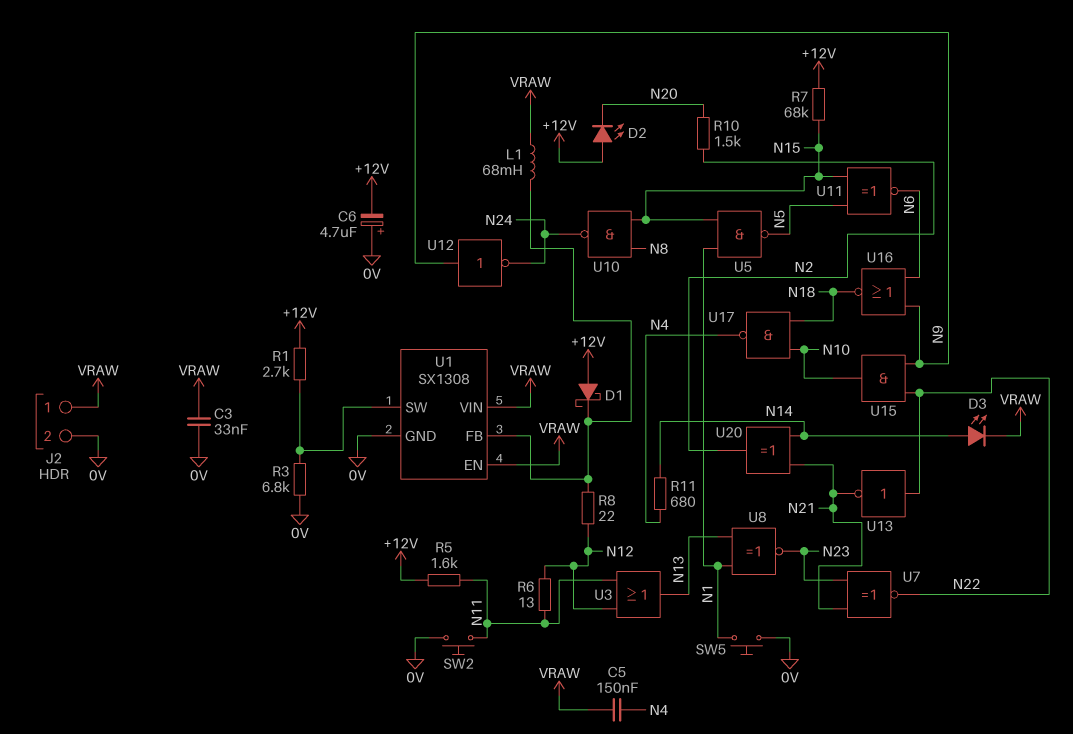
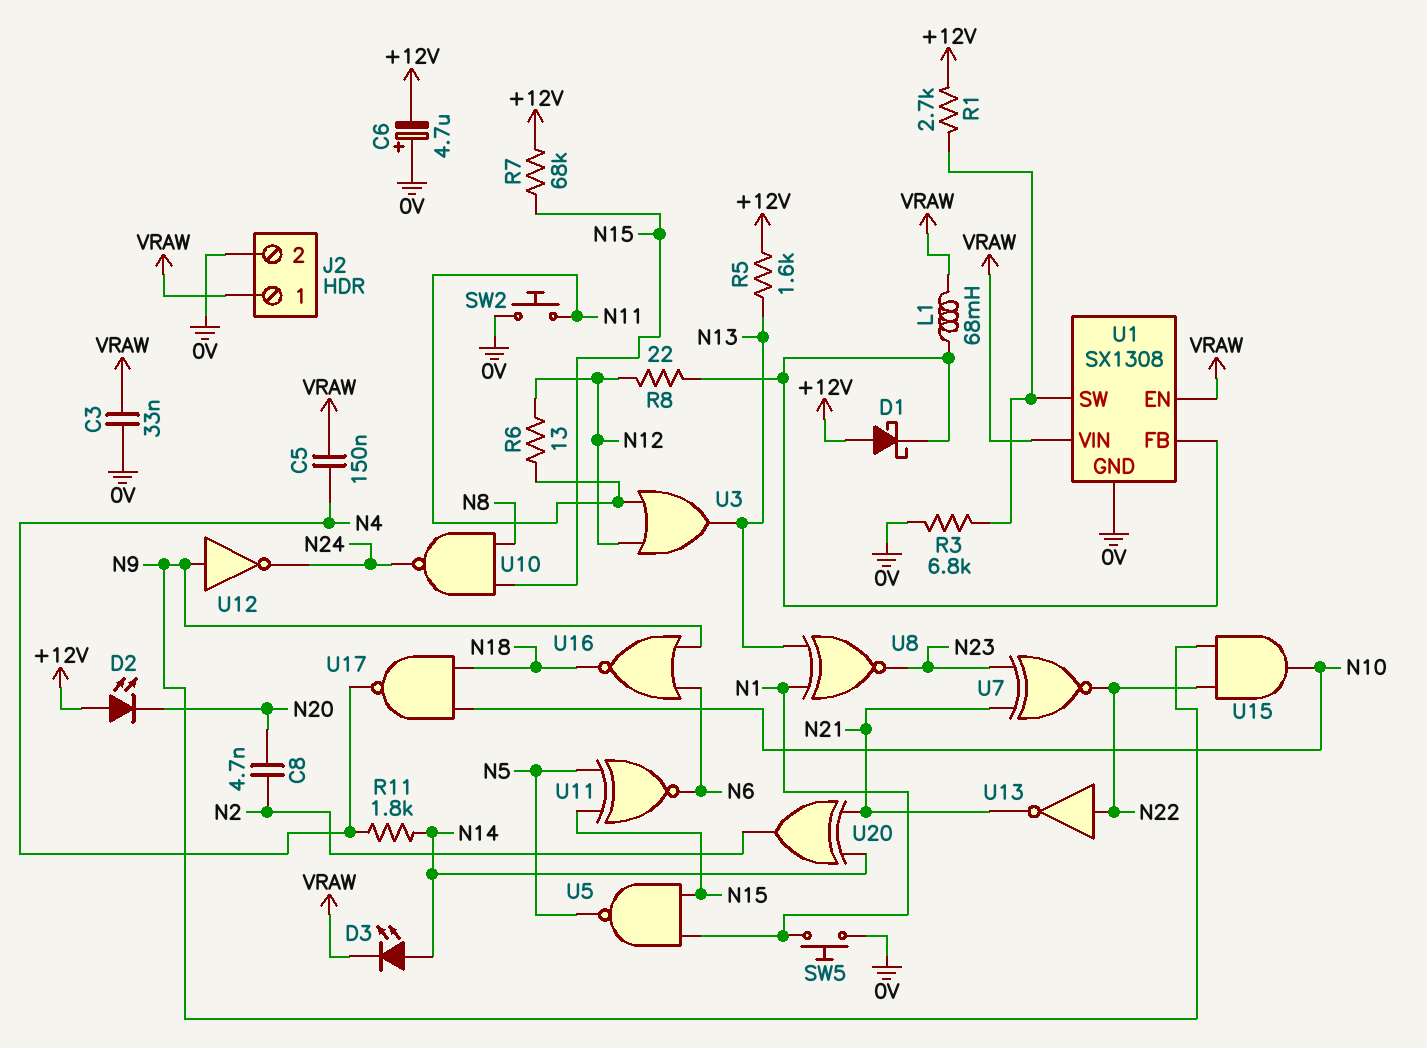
C8: none -> 4.7nF (N2, N20)
R5: 1.6k (+12V, N11) -> 1.6k (+12V, N13)
R10: 1.5k (N2, N20) -> none
R11: 680 (N4, N14) -> 1.8k (N4, N14)

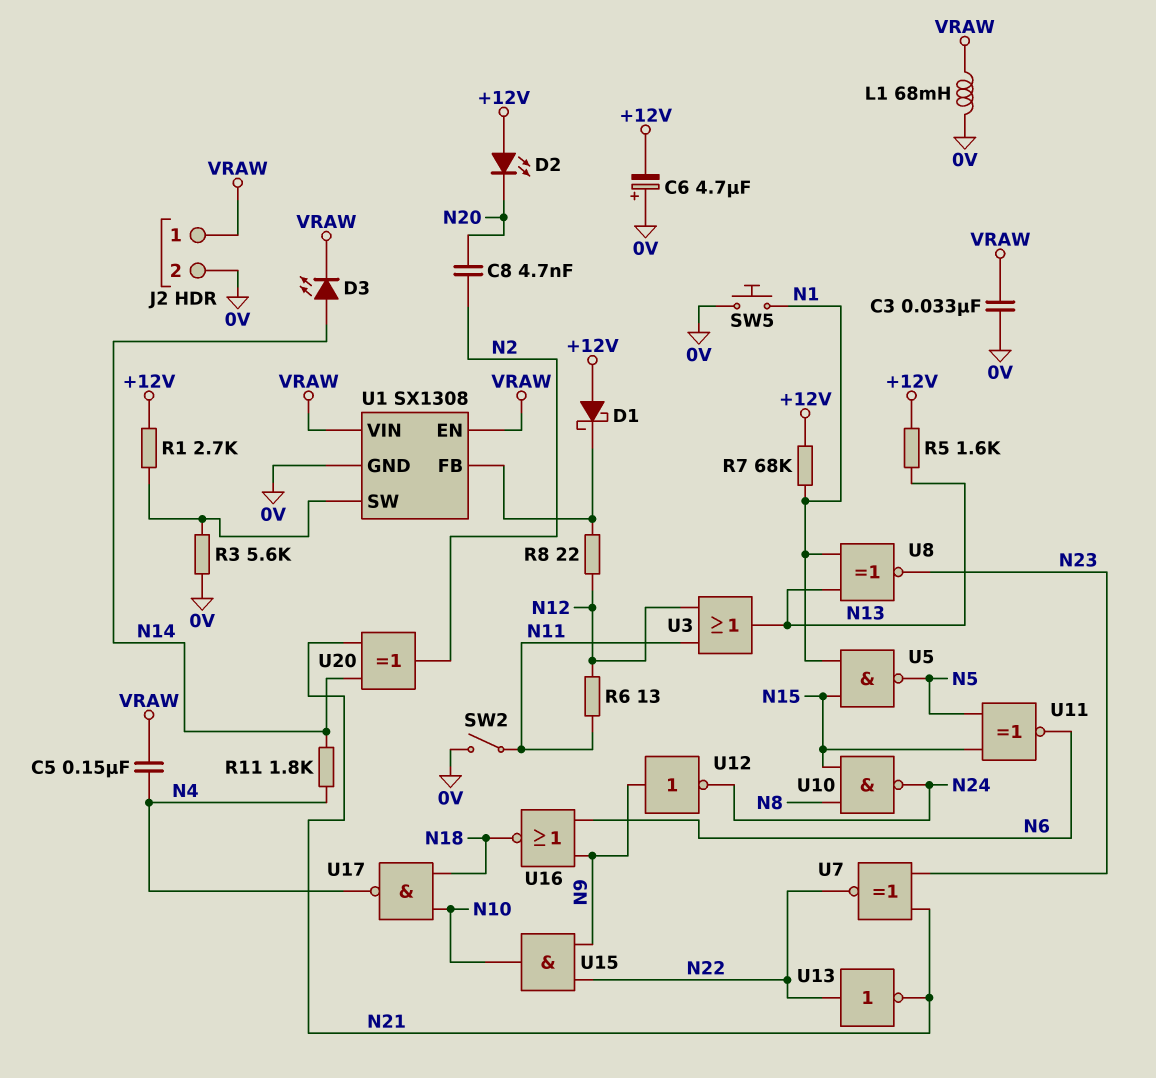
L1: 68mH (U1/FB, VRAW) -> 68mH (0V, VRAW)
R3: 6.8k (0V, U1/SW) -> 5.6k (0V, U1/SW)
R7: 68k (+12V, N15) -> 68k (+12V, N1)
SW2: button (0V, N11) -> switch (0V, N11)

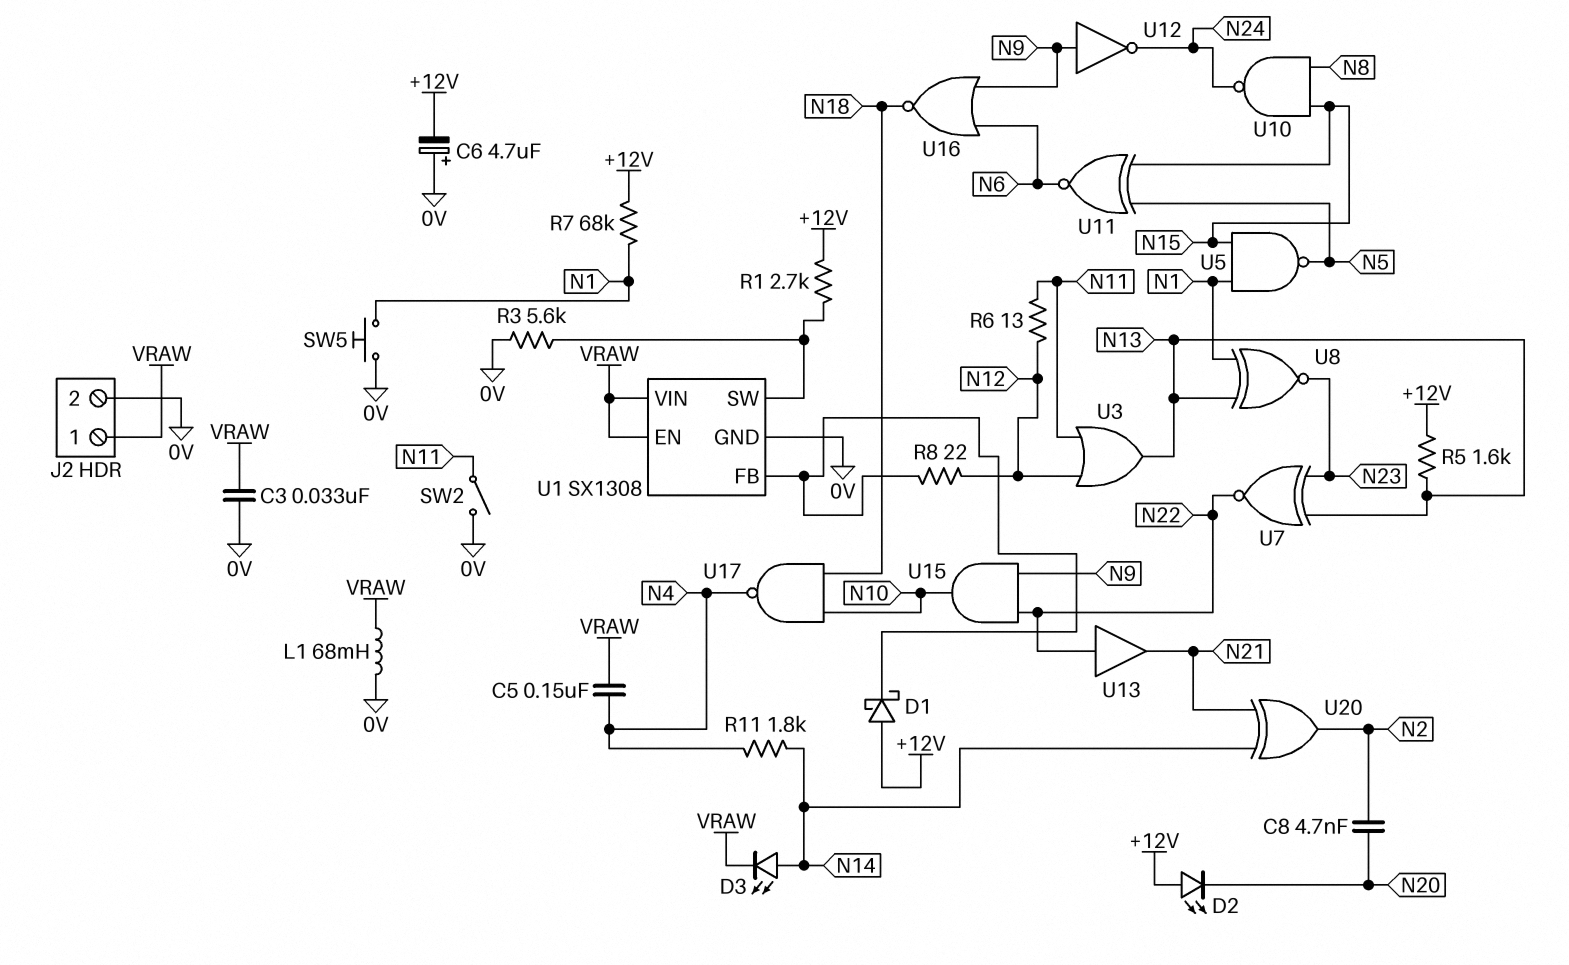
U7: XNOR (in N21, in N23, out N22) -> XNOR (in N13, in N23, out N22)
U13: NOT (in N22, out N21) -> buffer (in N22, out N21)

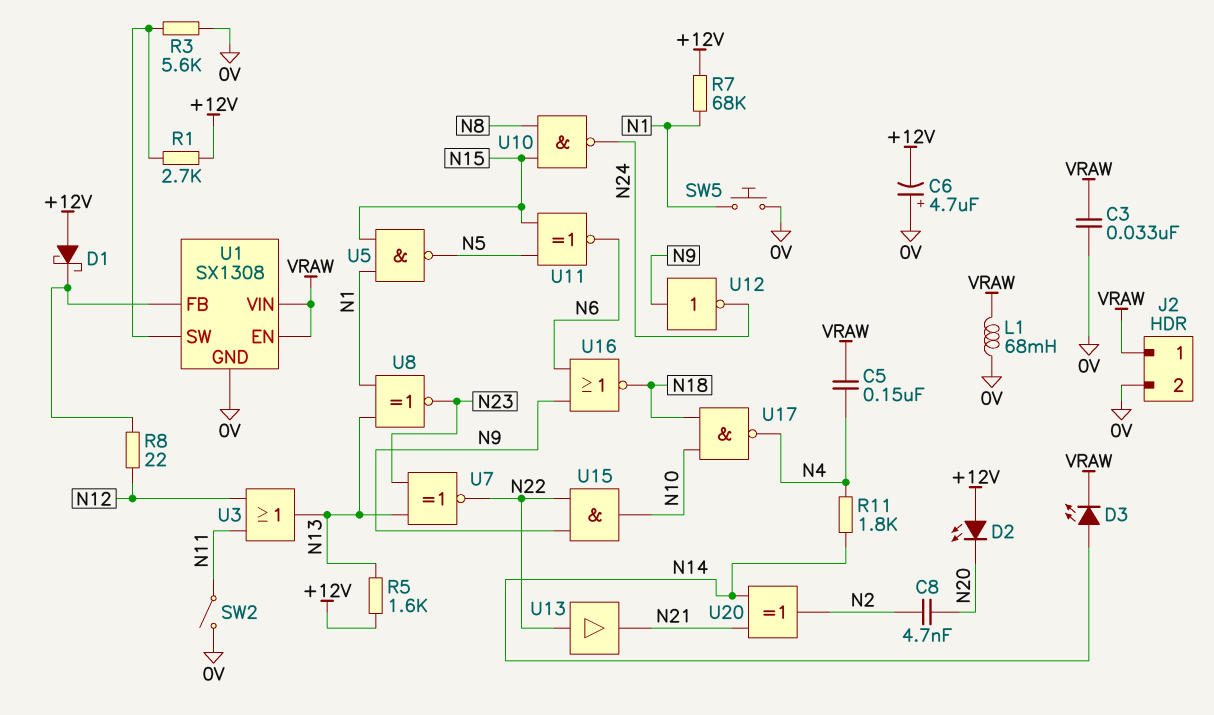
R6: 13 (N11, N12) -> none

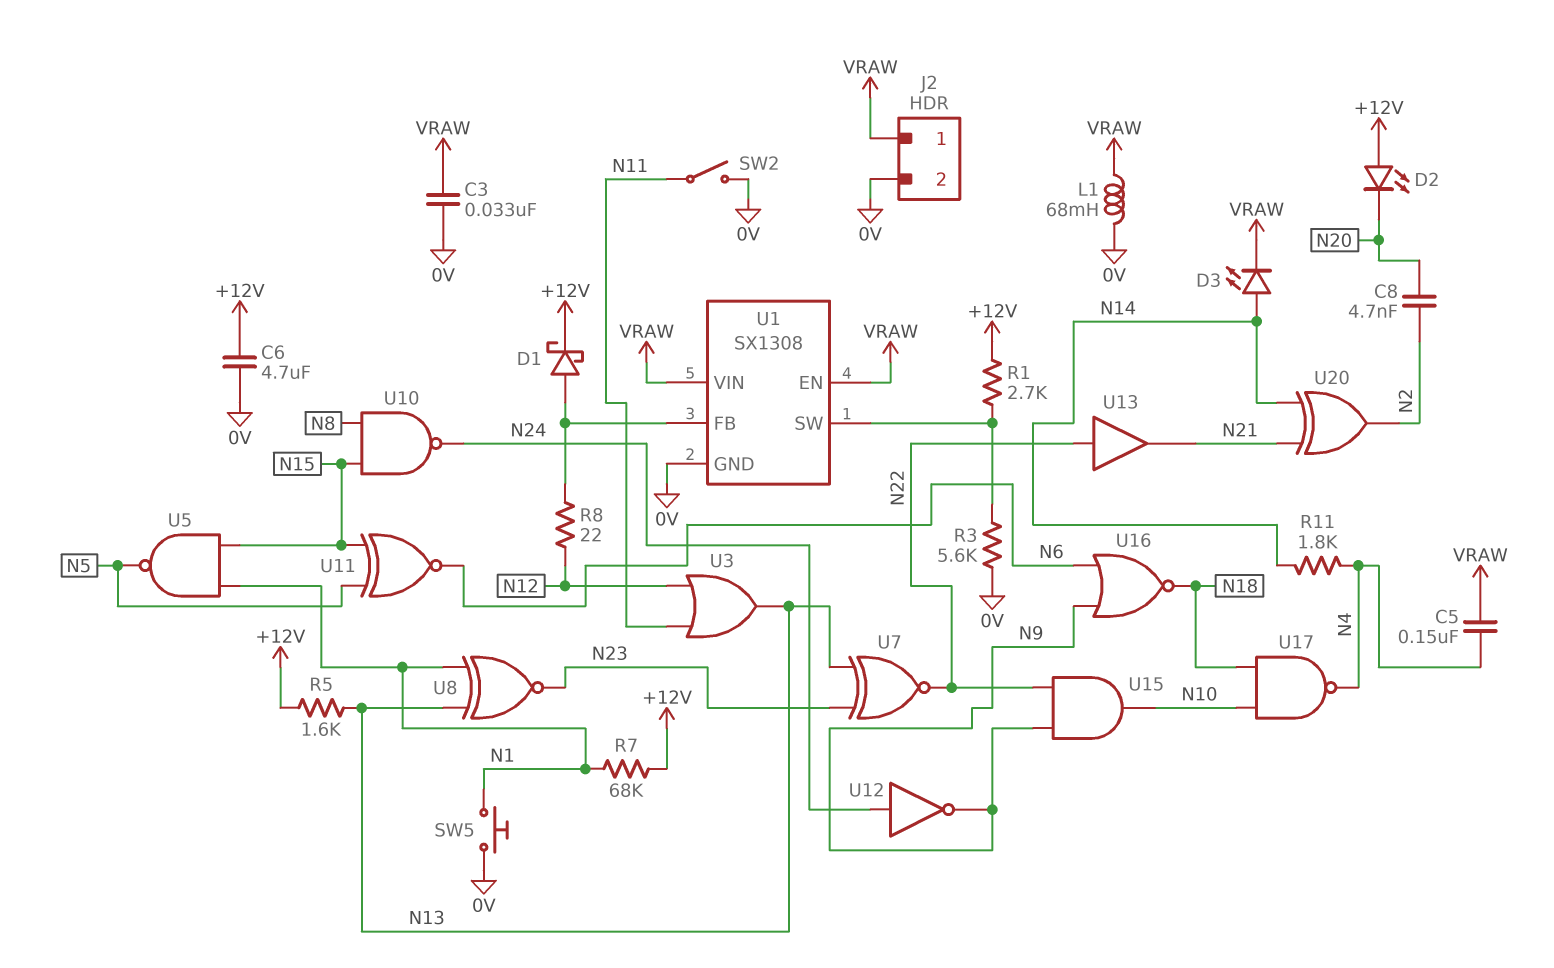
C6: 4.7uF (plus 0V, minus +12V) -> 4.7uF (+12V, 0V)
D1: schottky (A +12V, K U1/FB) -> schottky (A U1/FB, K +12V)
U12: NOT (in N9, out N24) -> NOT (in N24, out N9)

